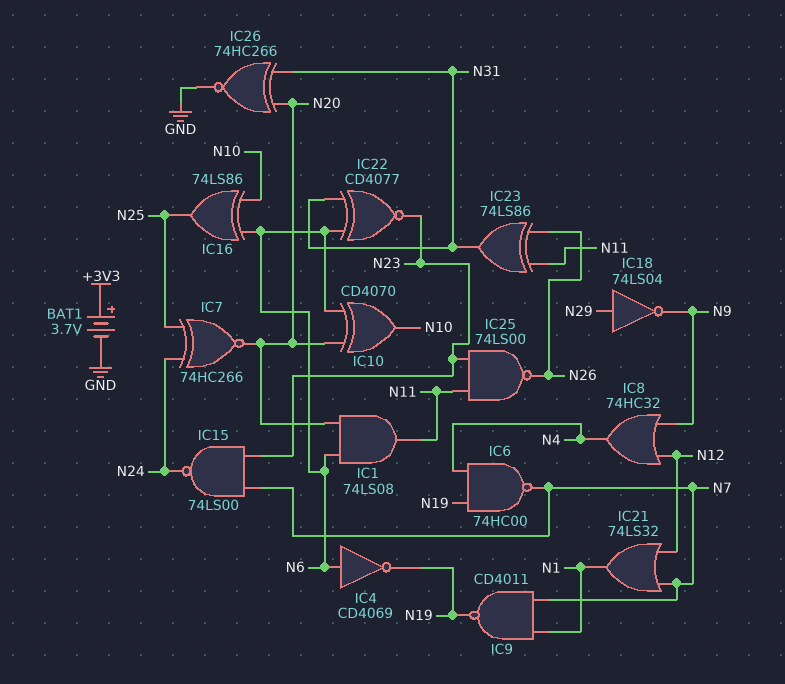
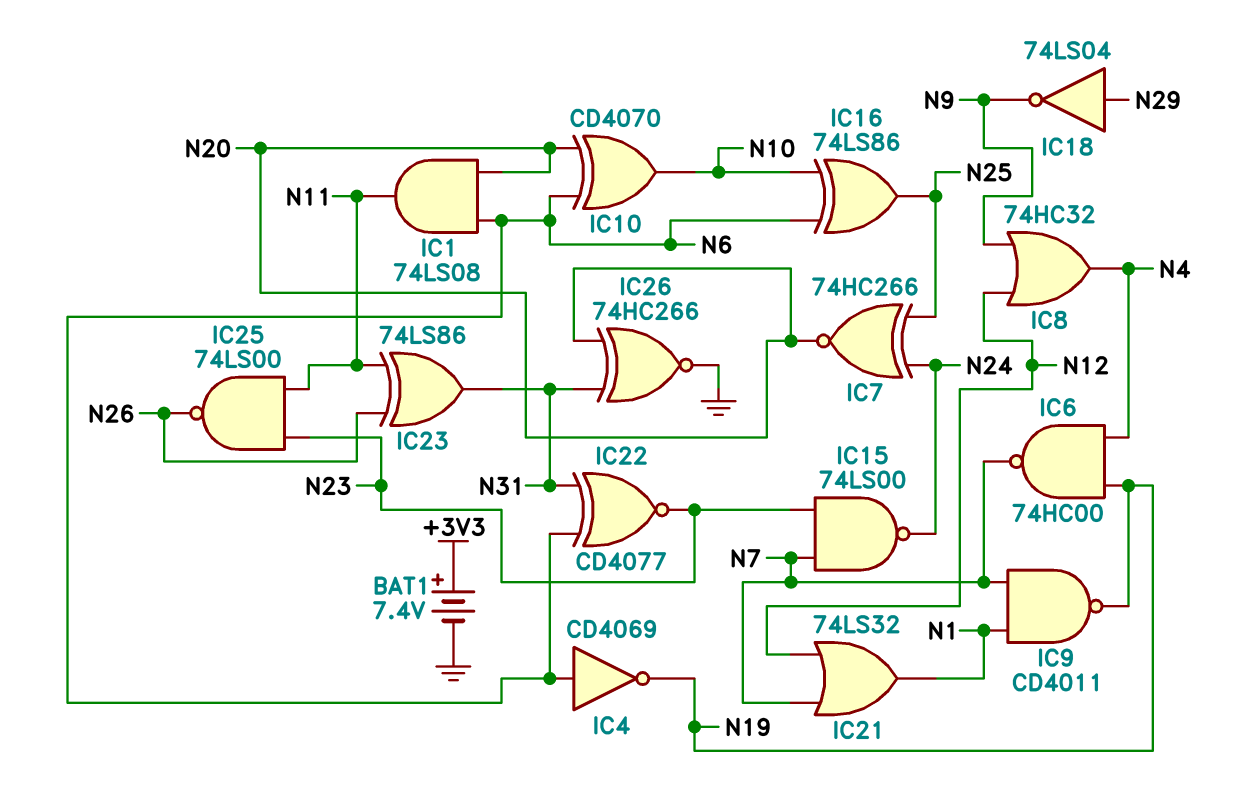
BAT1: 3.7V (plus +3V3, minus GND) -> 7.4V (plus +3V3, minus GND)

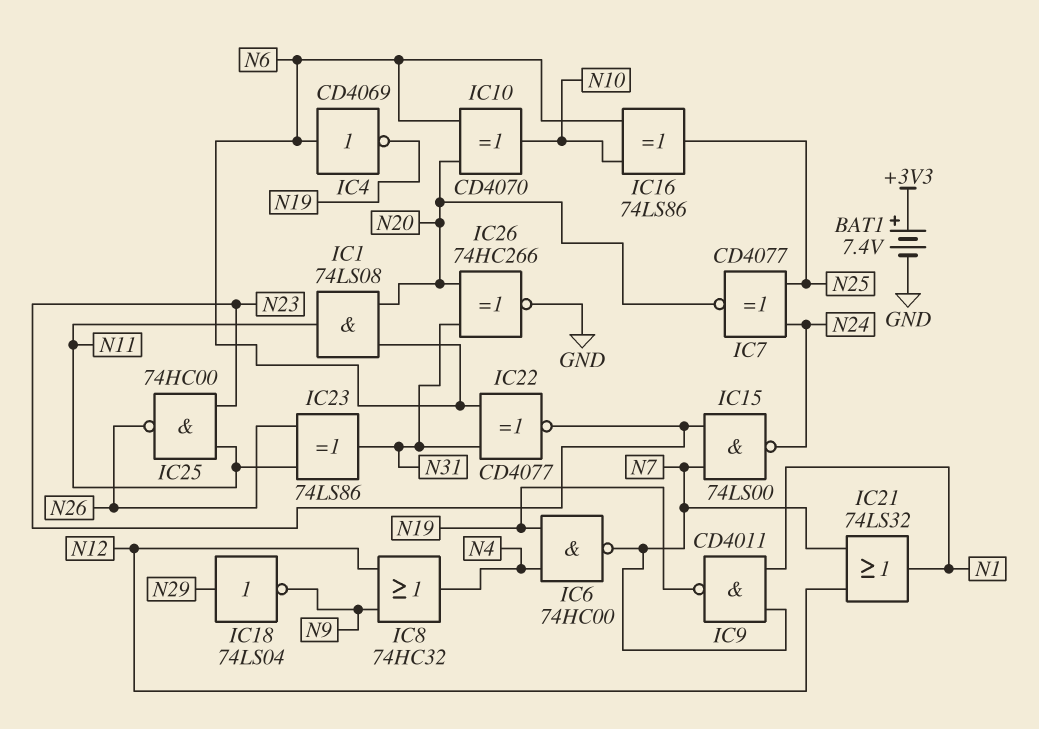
IC7: XNOR 74HC266 (in N24, in N25, out N20) -> XNOR CD4077 (in N24, in N25, out N20)
IC25: NAND 74LS00 (in N11, in N23, out N26) -> NAND 74HC00 (in N11, in N23, out N26)

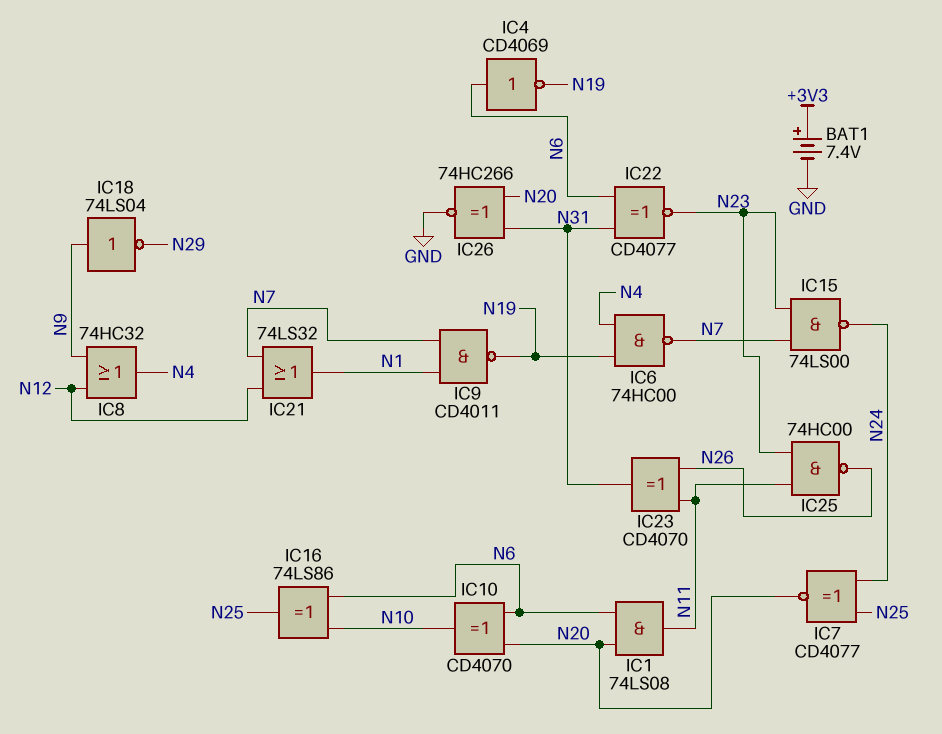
IC18: NOT 74LS04 (in N29, out N9) -> NOT 74LS04 (in N9, out N29)
IC23: XOR 74LS86 (in N11, in N26, out N31) -> XOR CD4070 (in N11, in N26, out N31)

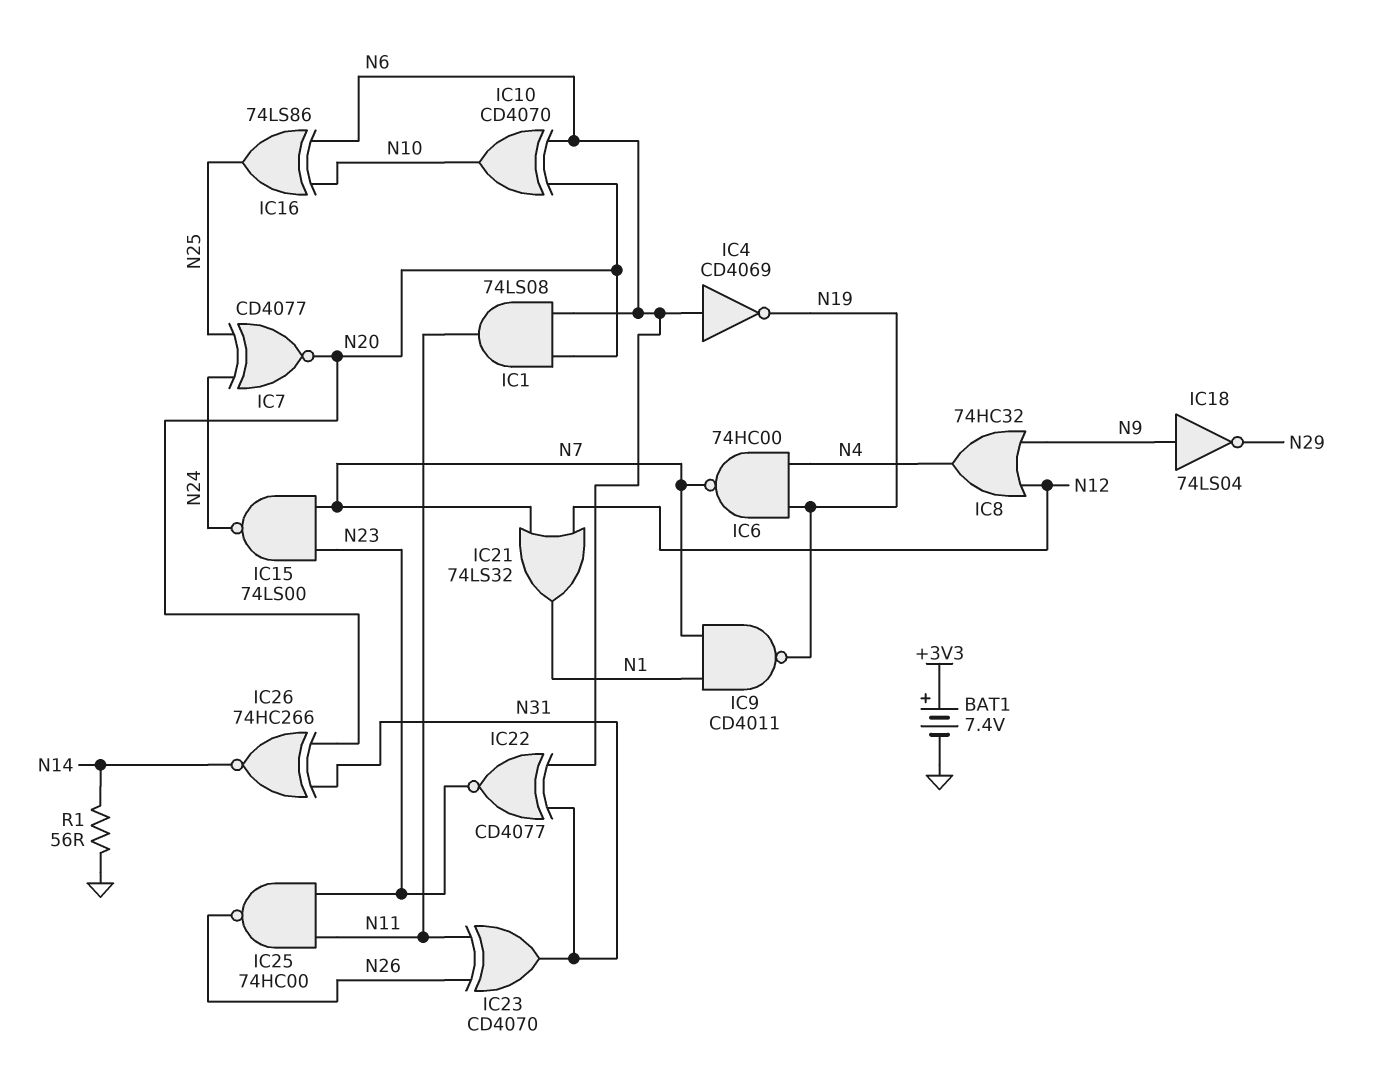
IC26: XNOR 74HC266 (in N20, in N31, out GND) -> XNOR 74HC266 (in N20, in N31, out N14)
R1: none -> 56 (GND, N14)

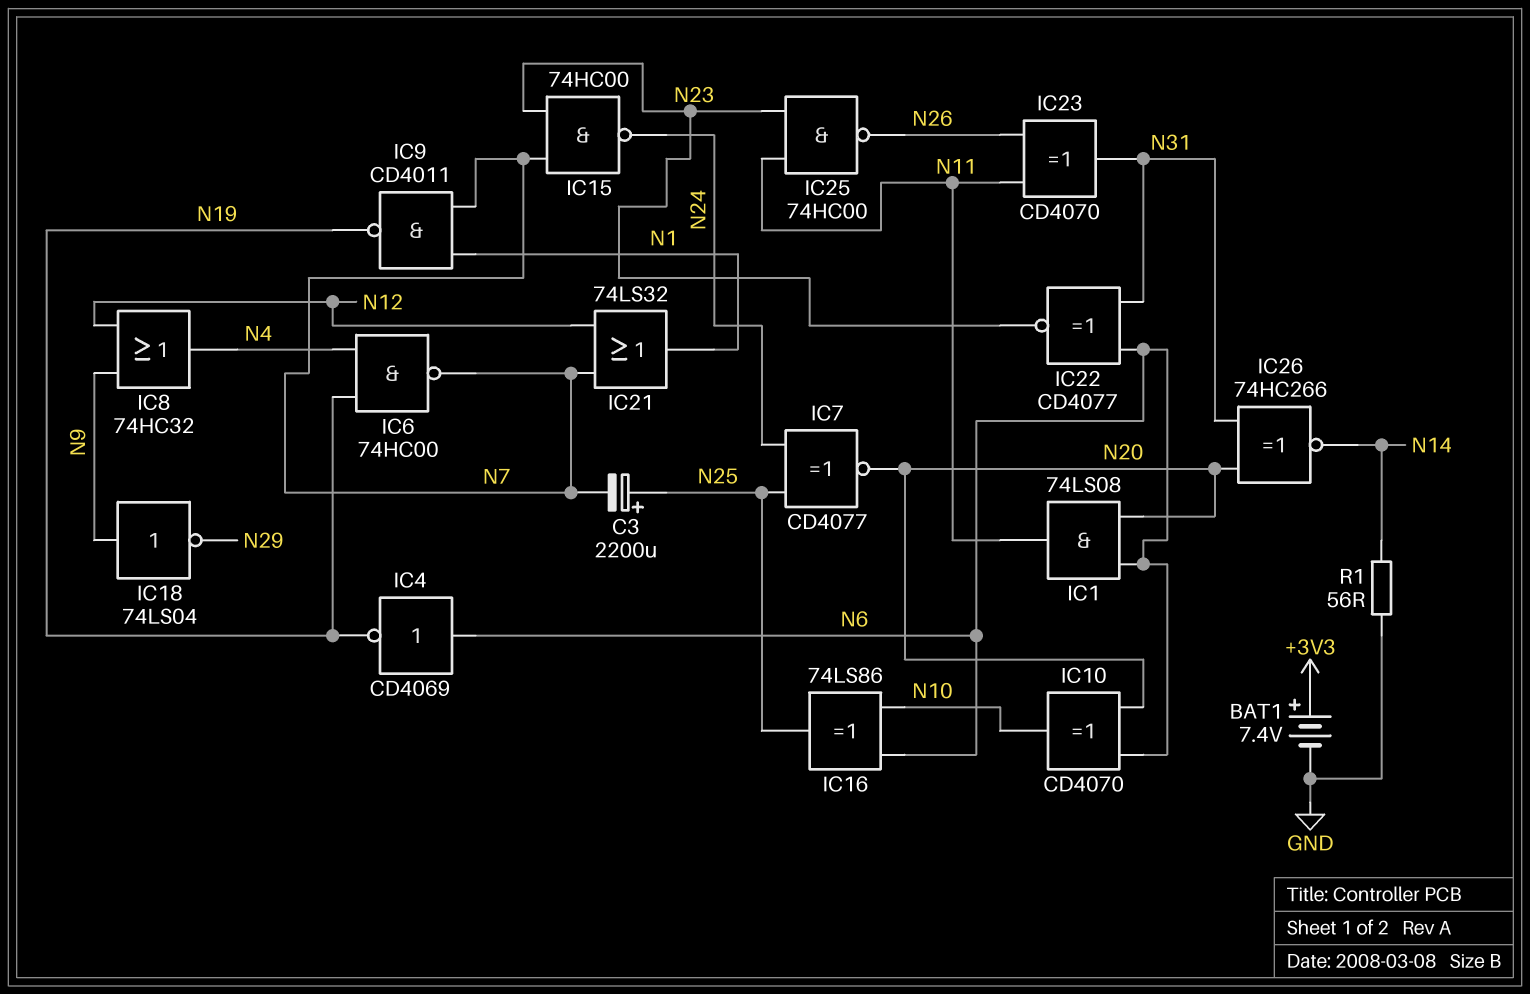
C3: none -> 2200uF (plus N25, minus N7)
IC15: NAND 74LS00 (in N7, in N23, out N24) -> NAND 74HC00 (in N7, in N23, out N24)

